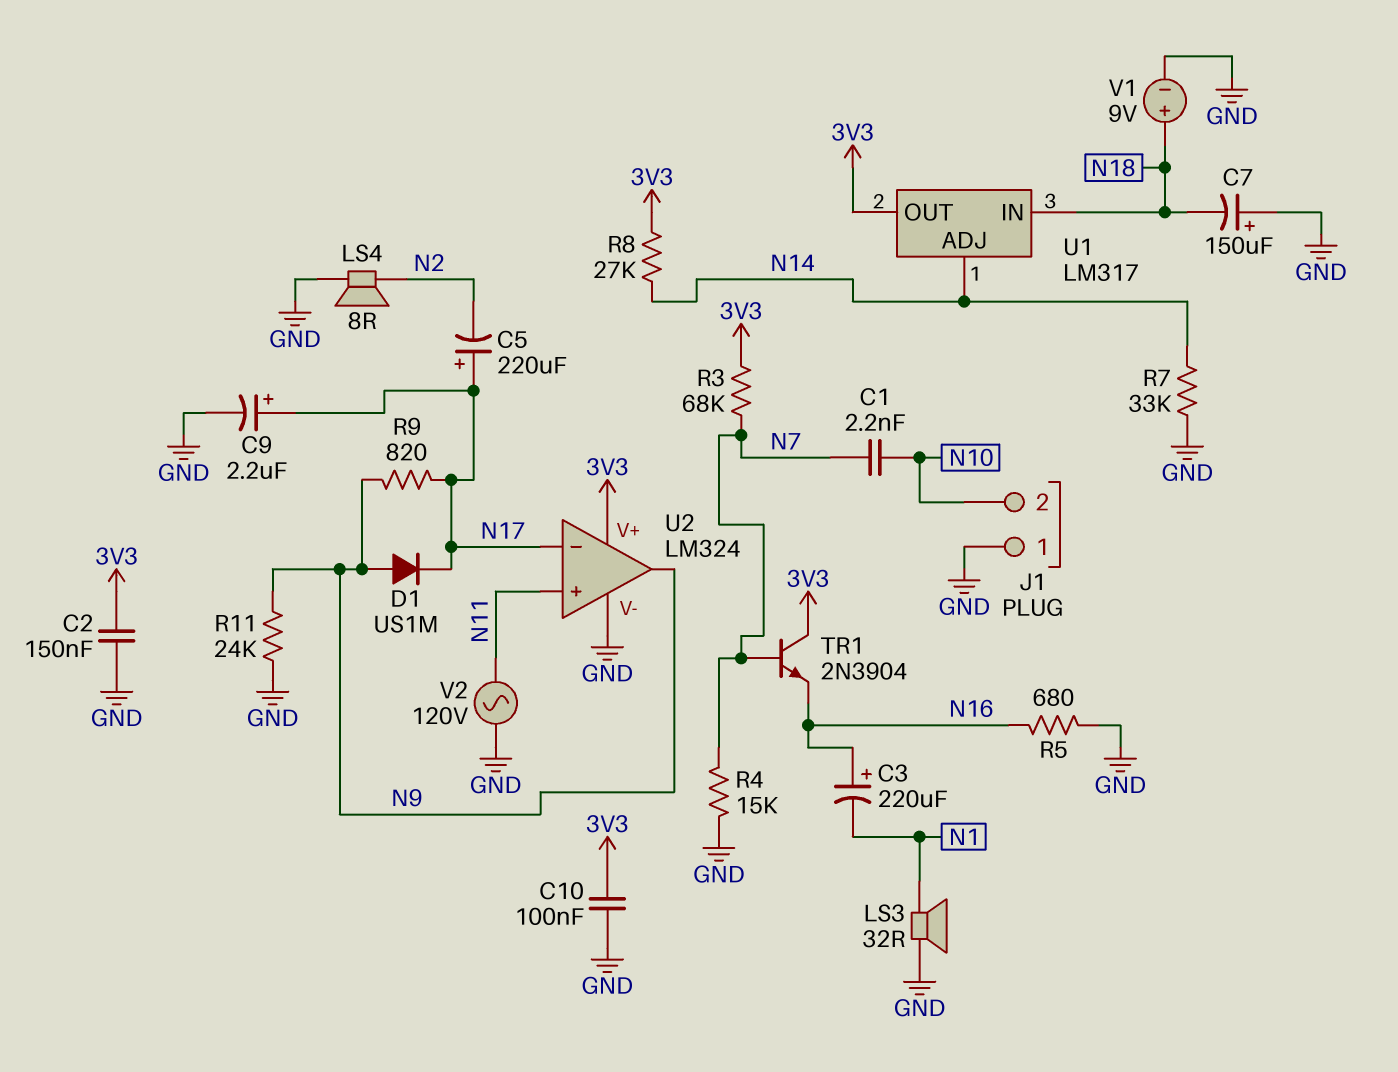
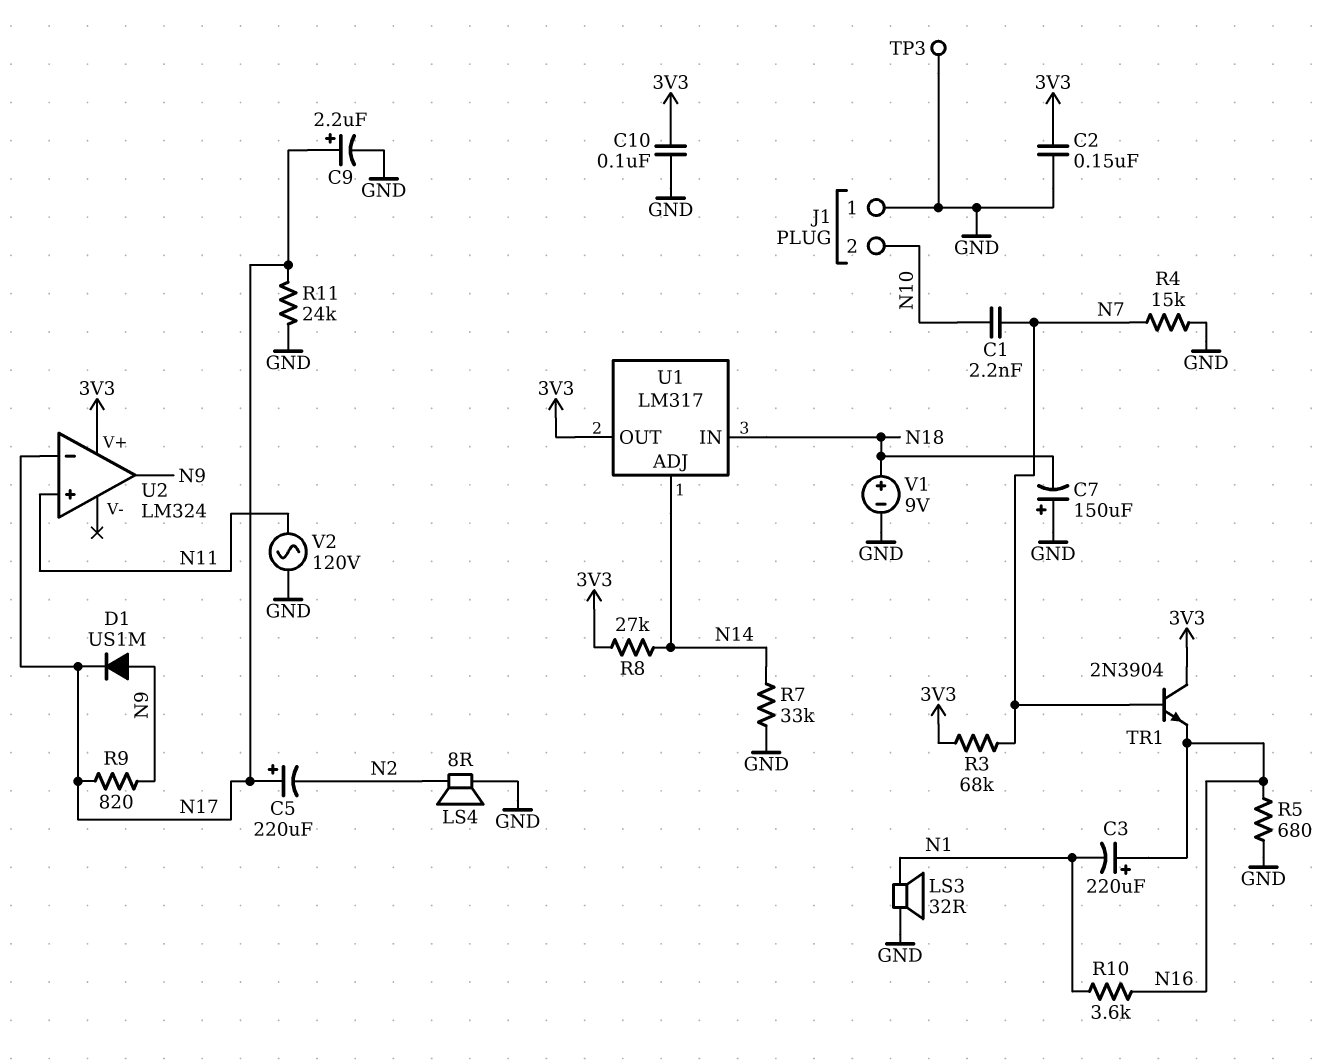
R10: none -> 3.6k (N1, N16)
R11: 24k (GND, N9) -> 24k (GND, N17)
TP3: none -> test point (GND)
U2 pin V-: GND -> none

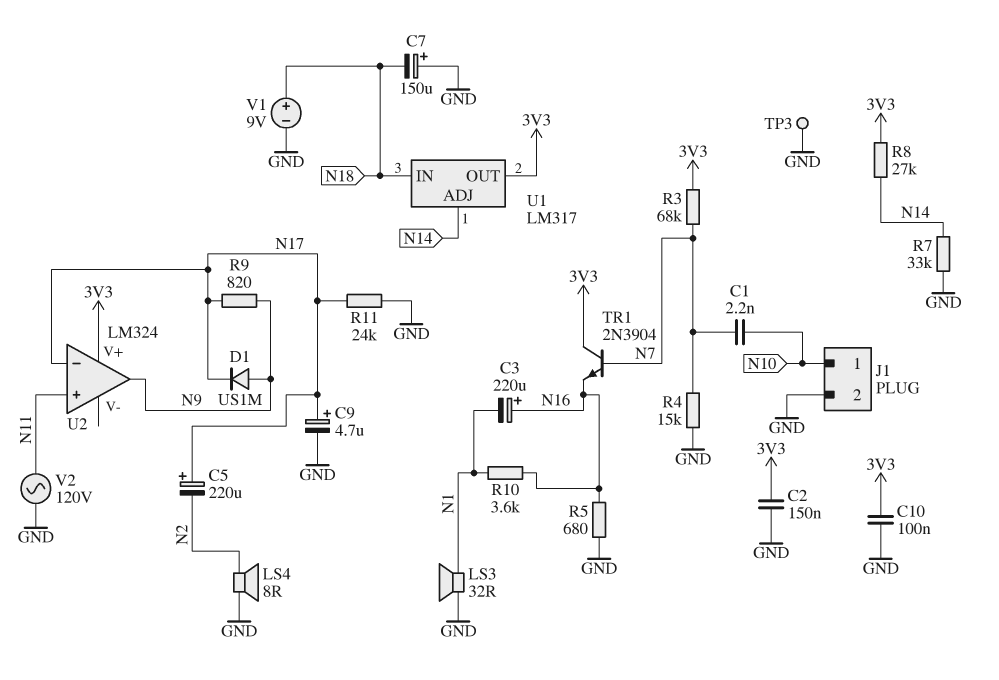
C9: 2.2uF (plus N17, minus GND) -> 4.7uF (plus N17, minus GND)
J1 pin 1: GND -> N10
J1 pin 2: N10 -> GND

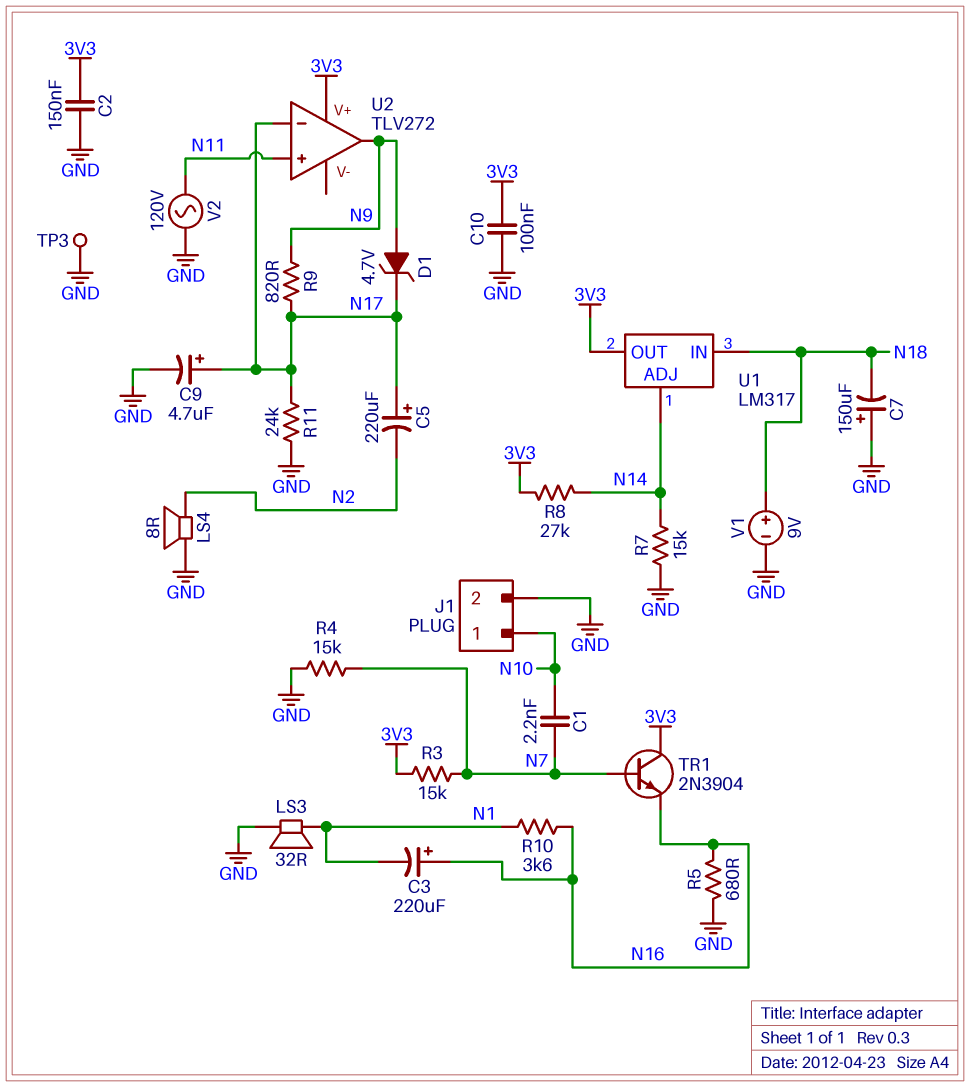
D1: diode US1M (A N9, K N17) -> zener 4.7V (A N9, K N17)
R3: 68k (3V3, N7) -> 15k (3V3, N7)
R7: 33k (GND, N14) -> 15k (GND, N14)
U2: LM324 -> TLV272

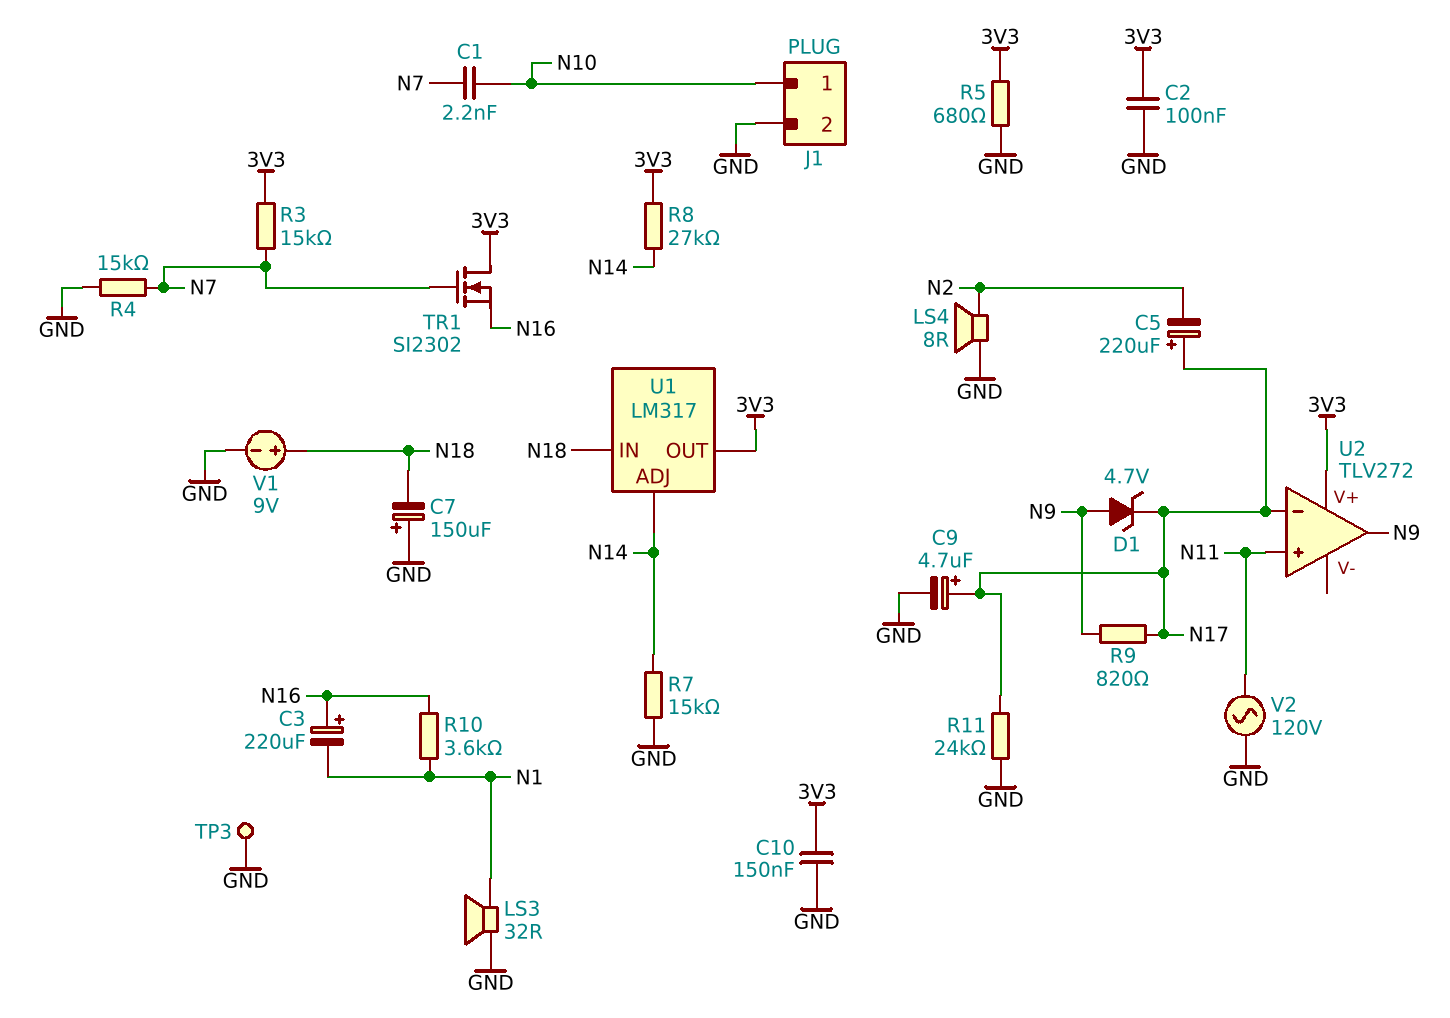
C2: 150nF (3V3, GND) -> 100nF (3V3, GND)
C10: 100nF (3V3, GND) -> 150nF (3V3, GND)
R5: 680 (GND, N16) -> 680 (3V3, GND)
TR1: NPN 2N3904 (B N7, C 3V3, E N16) -> NMOS SI2302 (G N7, D 3V3, S N16)

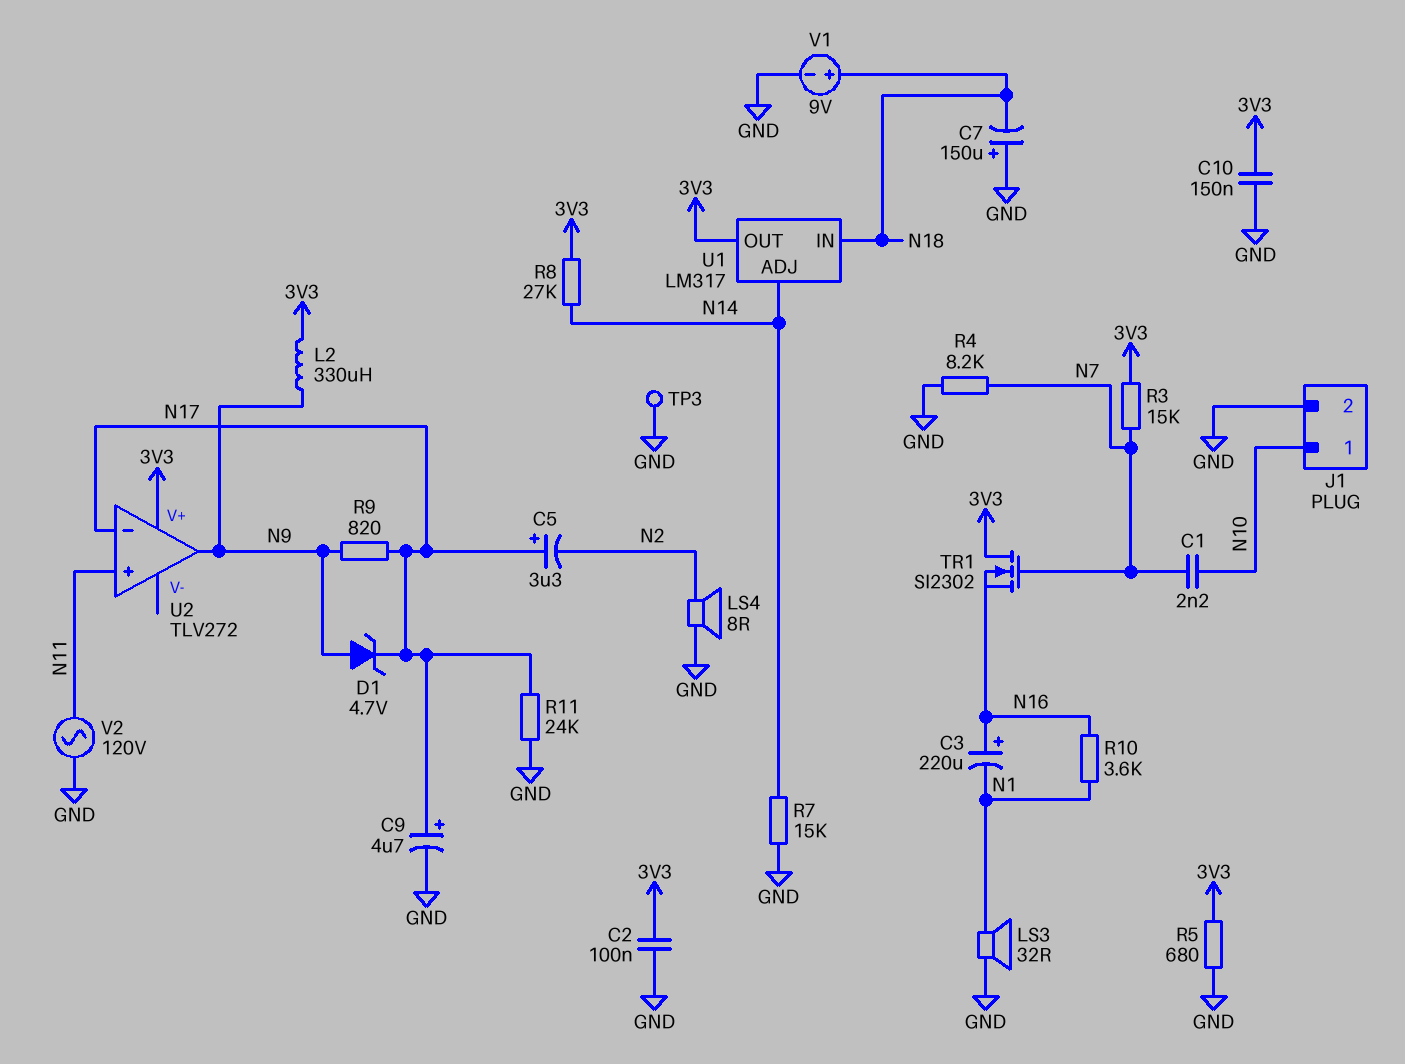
C5: 220uF (plus N17, minus N2) -> 3.3uF (plus N17, minus N2)
L2: none -> 330uH (3V3, N9)
R4: 15k (GND, N7) -> 8.2k (GND, N7)

